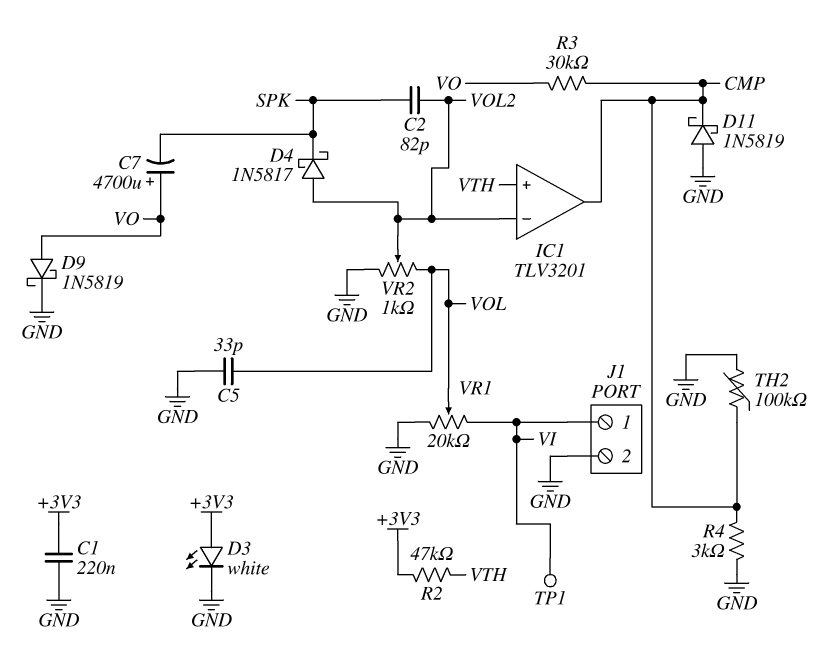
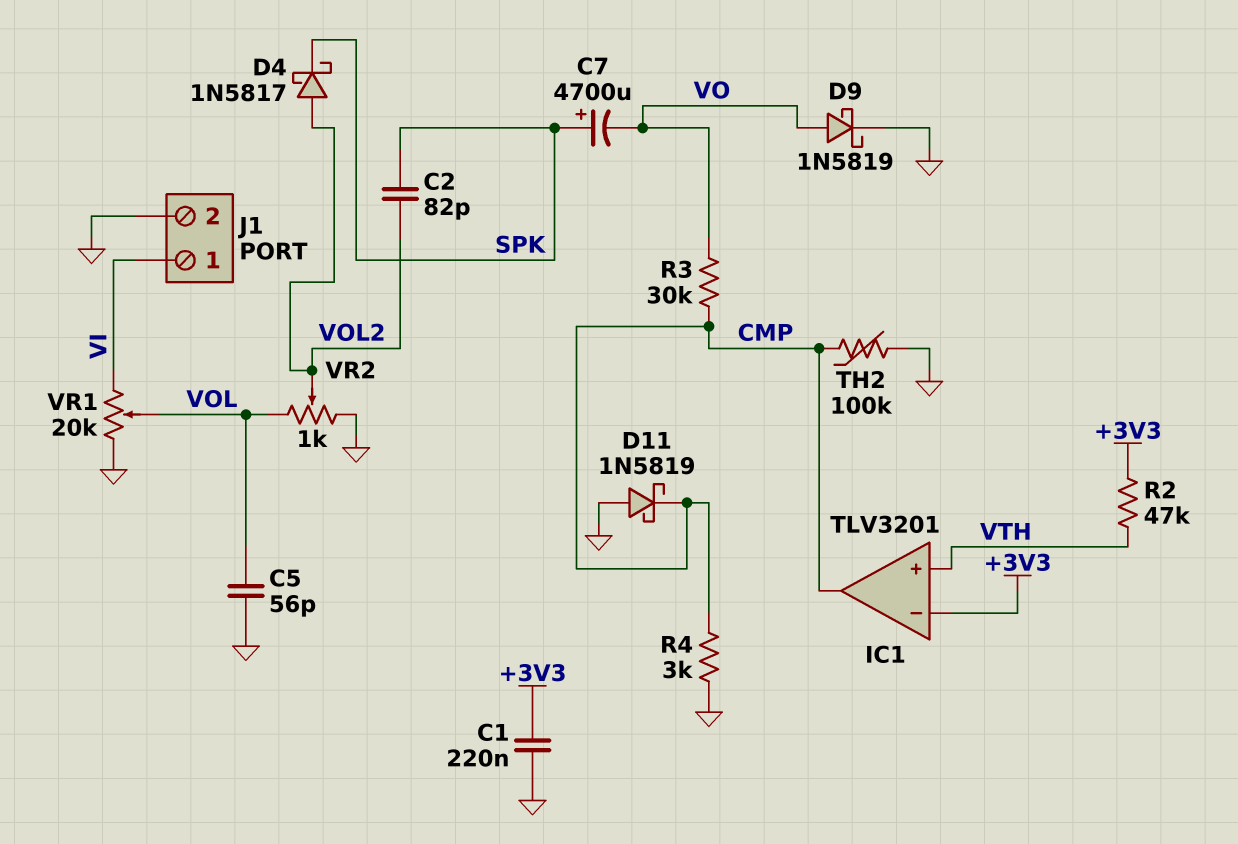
C5: 33pF (GND, VOL) -> 56pF (GND, VOL)
C7: 4700uF (plus VO, minus SPK) -> 4700uF (plus SPK, minus VO)
D3: LED white (A +3V3, K GND) -> none
IC1 pin in-: VOL2 -> +3V3
TP1: test point (VI) -> none

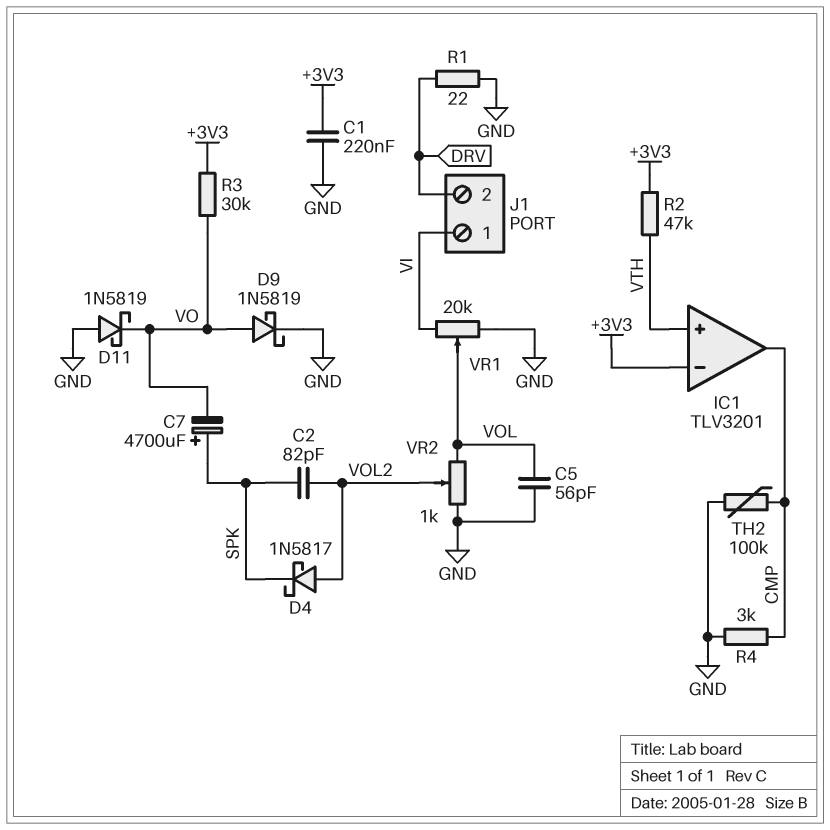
D11: schottky 1N5819 (A GND, K CMP) -> schottky 1N5819 (A GND, K VO)
J1 pin 2: GND -> DRV
R1: none -> 22 (DRV, GND)
R3: 30k (CMP, VO) -> 30k (+3V3, VO)

